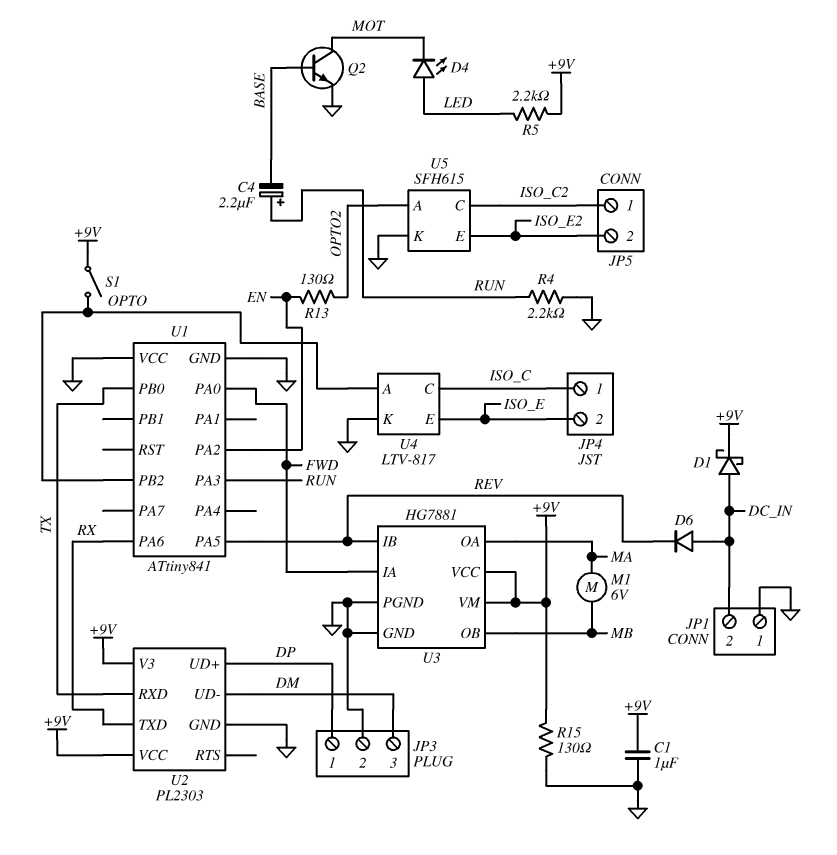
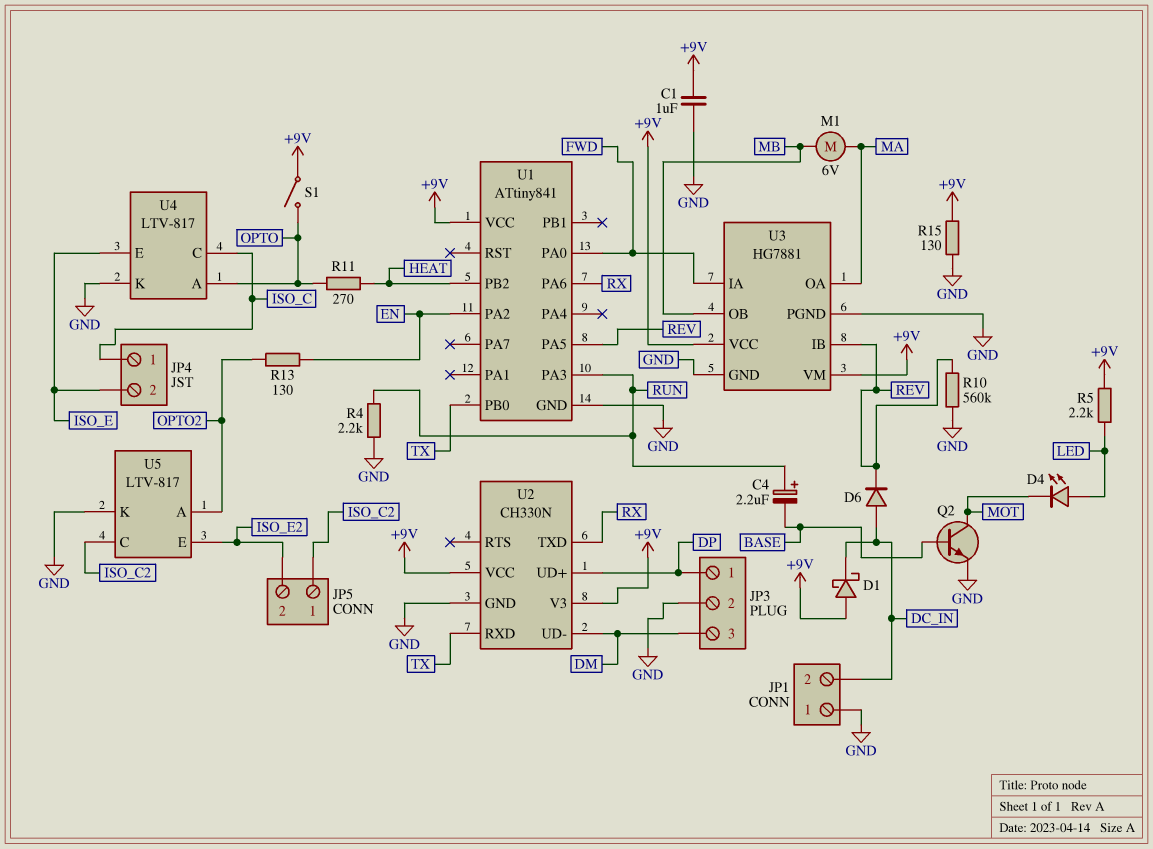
D1: schottky (A DC_IN, K +9V) -> schottky (A +9V, K DC_IN)
R10: none -> 560k (GND, REV)
R11: none -> 270 (HEAT, OPTO)
U1 pin PB2: OPTO -> HEAT
U1 pin VCC: GND -> +9V
U2: PL2303 -> CH330N
U5: SFH615 -> LTV-817

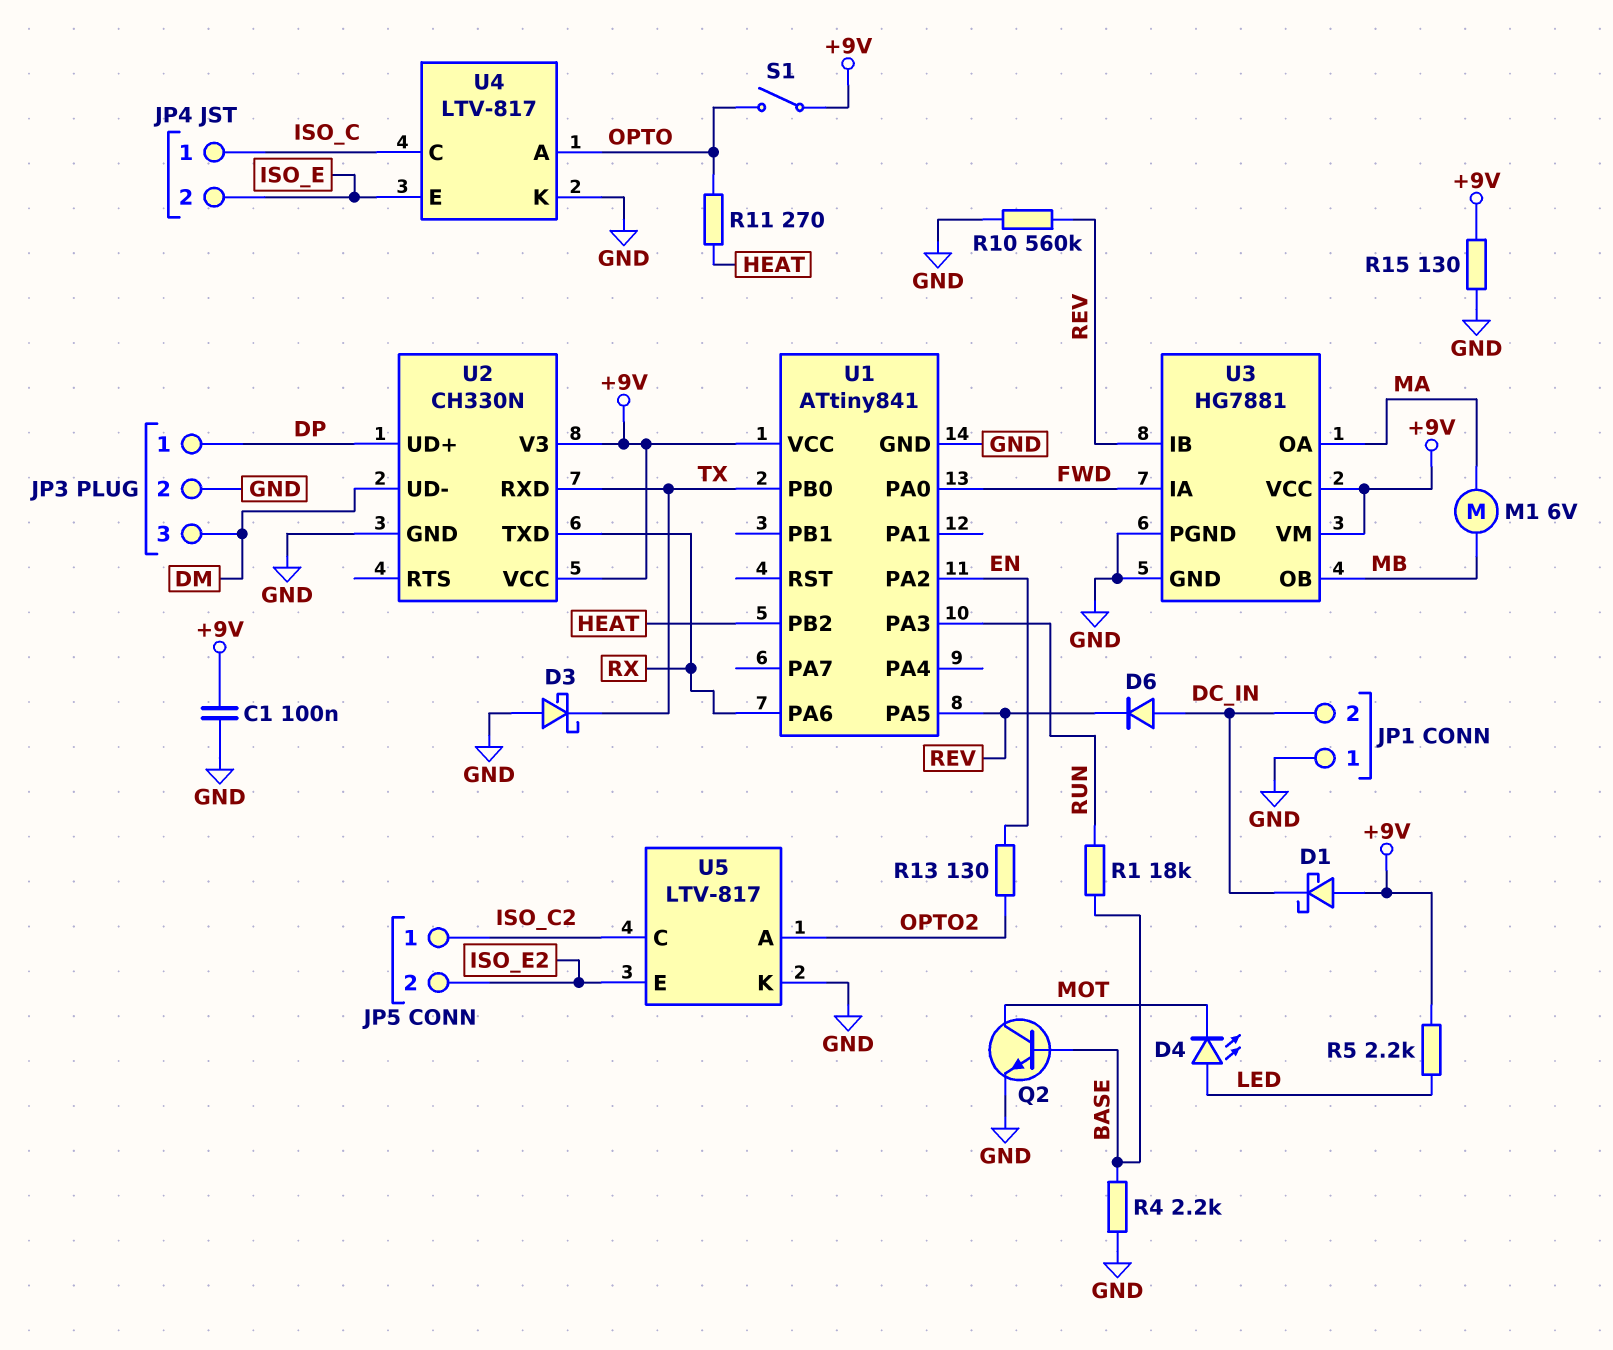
C1: 1uF (+9V, GND) -> 100nF (+9V, GND)
C4: 2.2uF (plus RUN, minus BASE) -> none
D3: none -> schottky (A GND, K TX)
R1: none -> 18k (BASE, RUN)
R4: 2.2k (GND, RUN) -> 2.2k (BASE, GND)

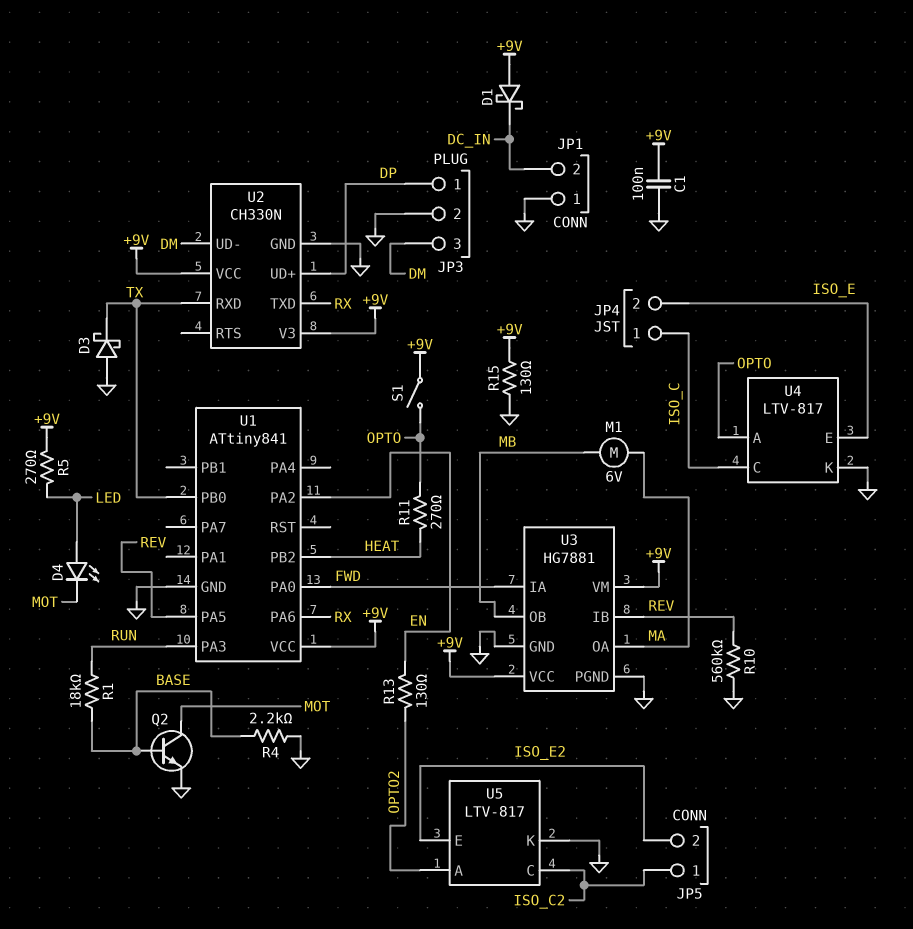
D6: diode (A DC_IN, K REV) -> none
R5: 2.2k (+9V, LED) -> 270 (+9V, LED)

